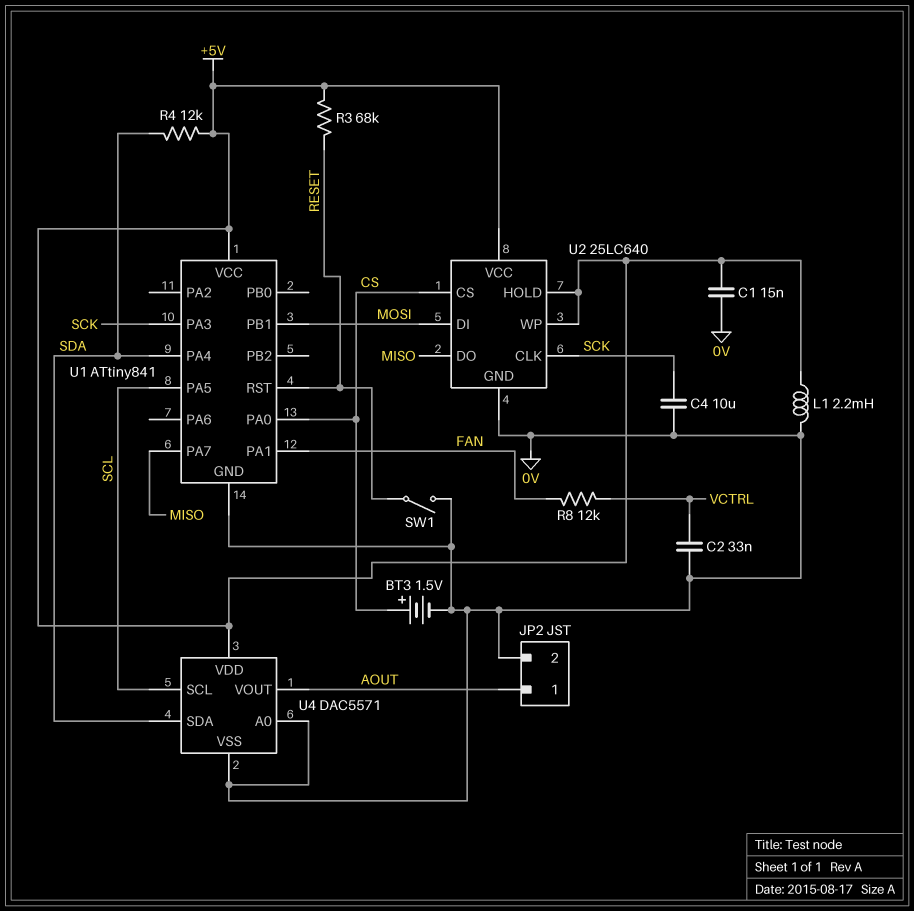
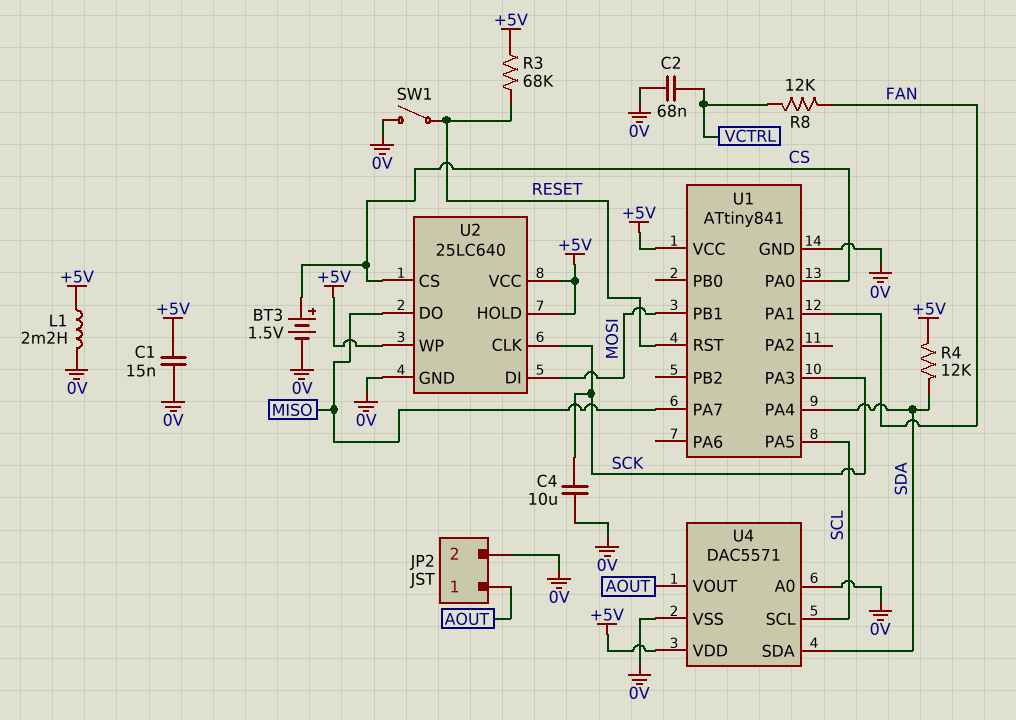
C2: 33nF (0V, VCTRL) -> 68nF (0V, VCTRL)

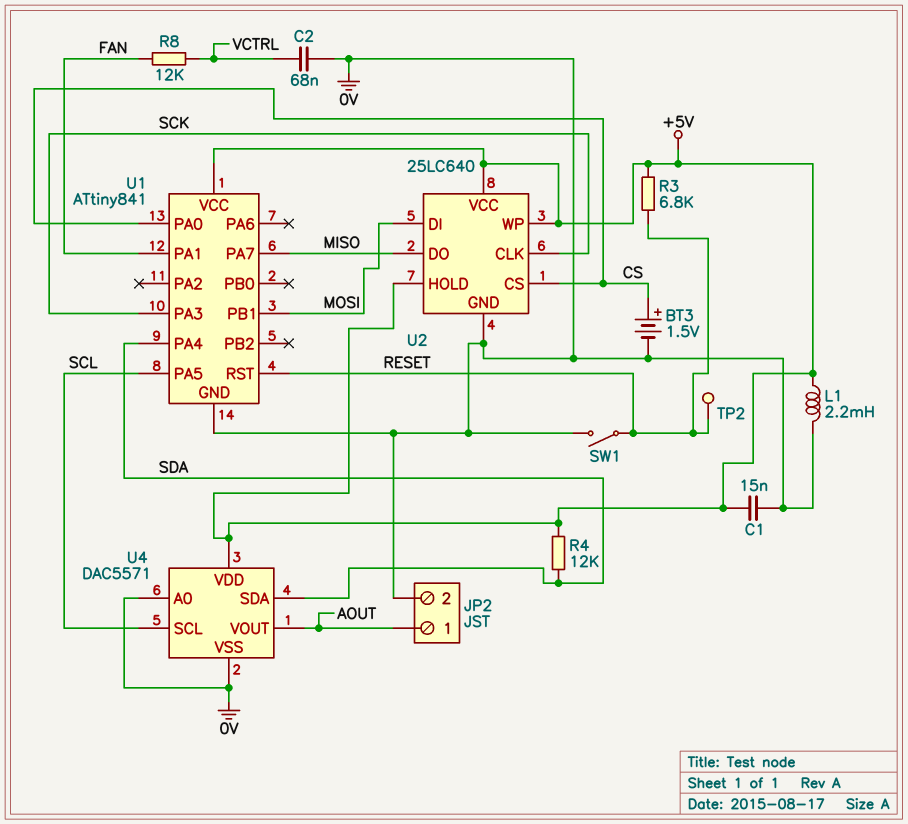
C4: 10uF (0V, SCK) -> none
R3: 68k (+5V, RESET) -> 6.8k (+5V, RESET)
TP2: none -> test point (RESET)

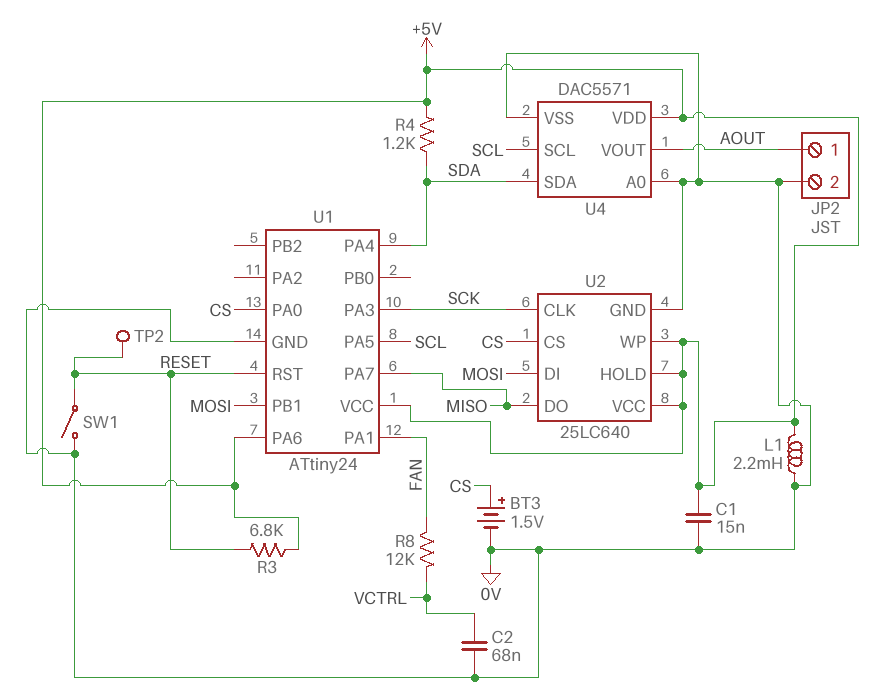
R4: 12k (+5V, SDA) -> 1.2k (+5V, SDA)
U1: ATtiny841 -> ATtiny24
U1 pin PA6: none -> +5V

